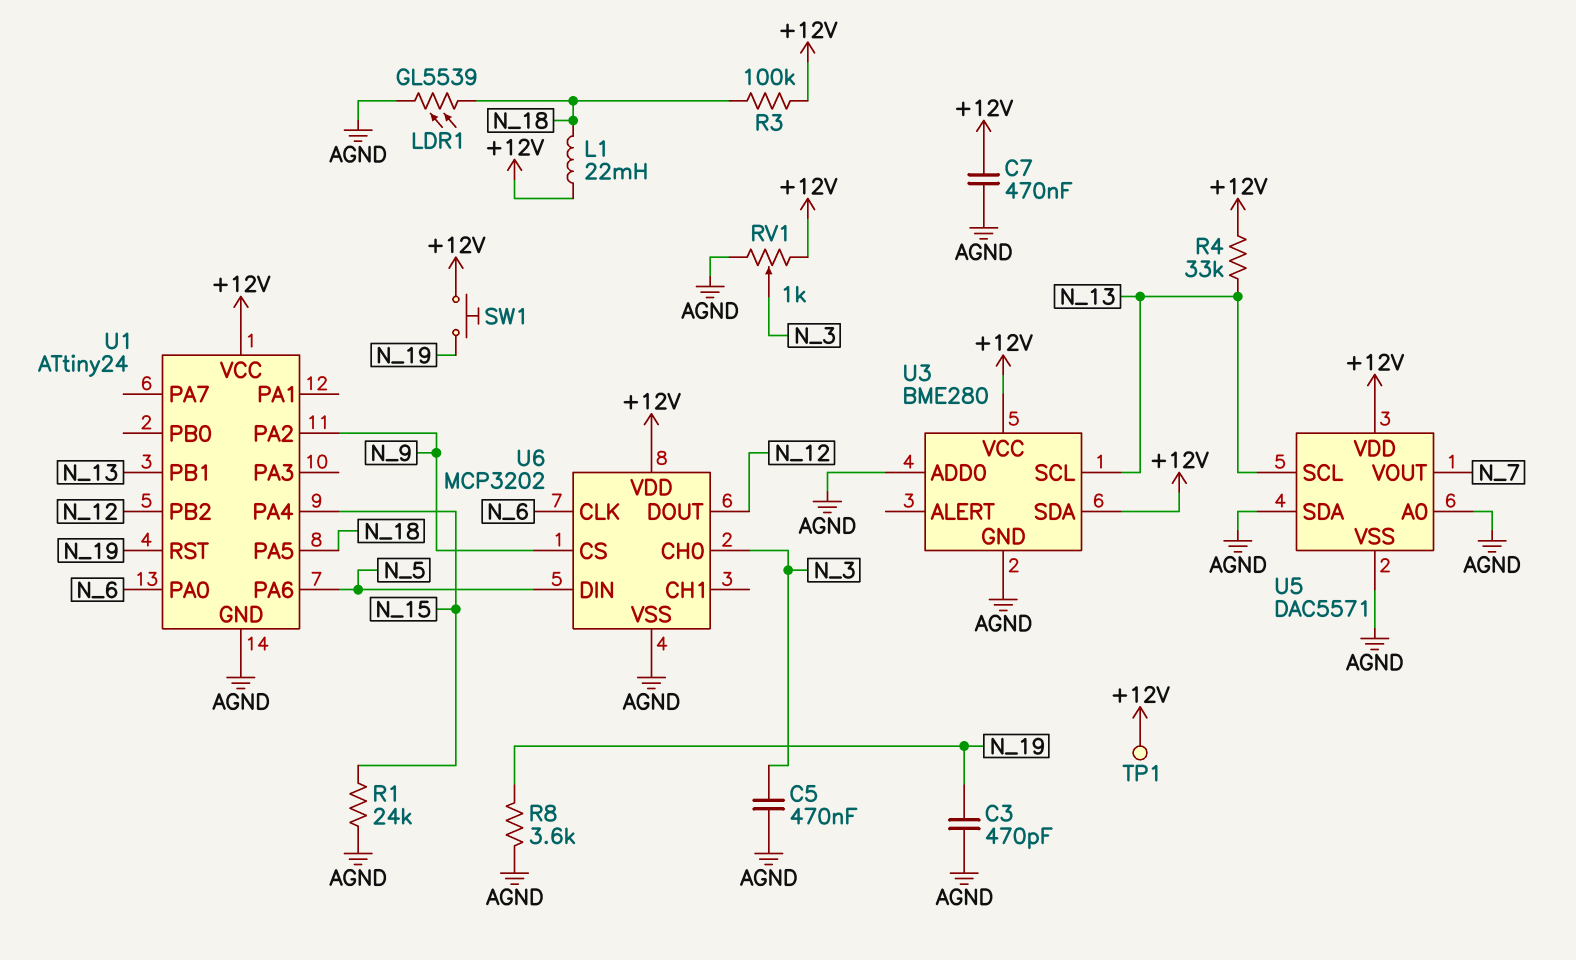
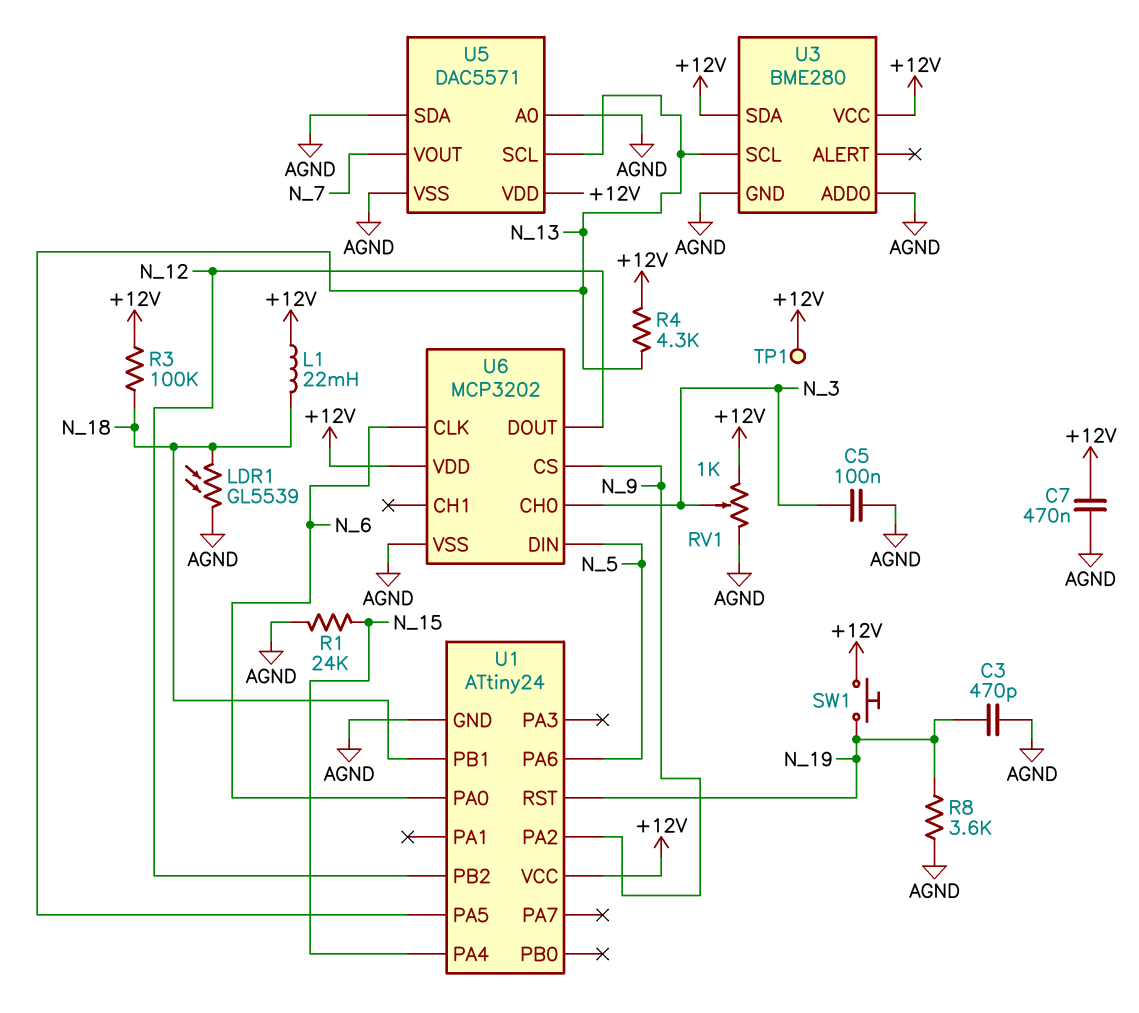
C5: 470nF (AGND, N_3) -> 100nF (AGND, N_3)
R4: 33k (+12V, N_13) -> 4.3k (+12V, N_13)
U1 pin PA5: N_18 -> N_13
U1 pin PB1: N_13 -> N_18

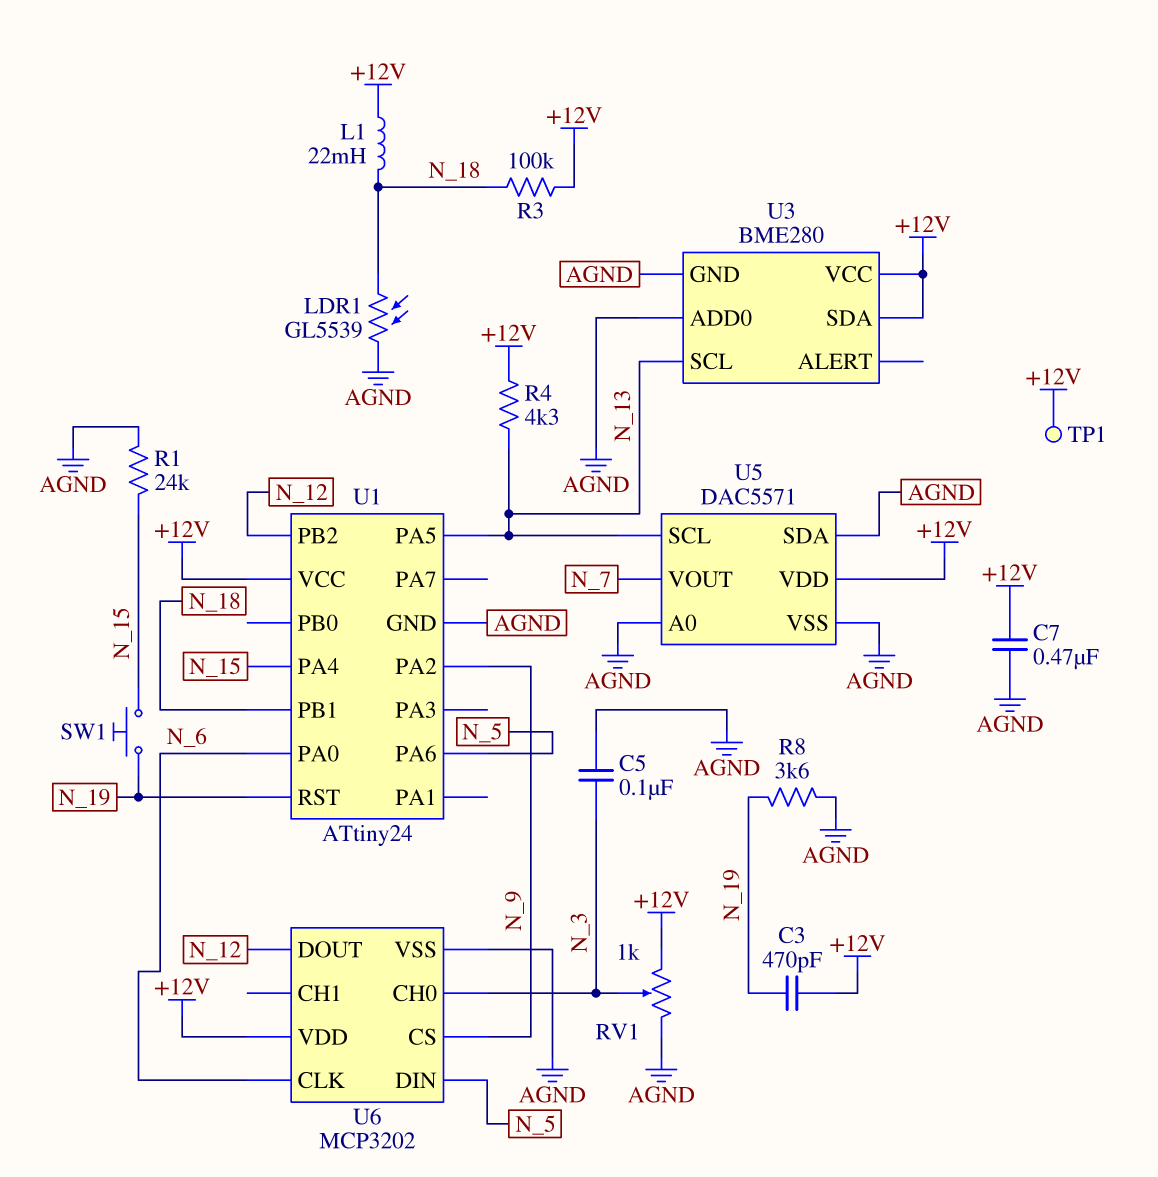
C3: 470pF (AGND, N_19) -> 470pF (+12V, N_19)
SW1: button (+12V, N_19) -> button (N_15, N_19)

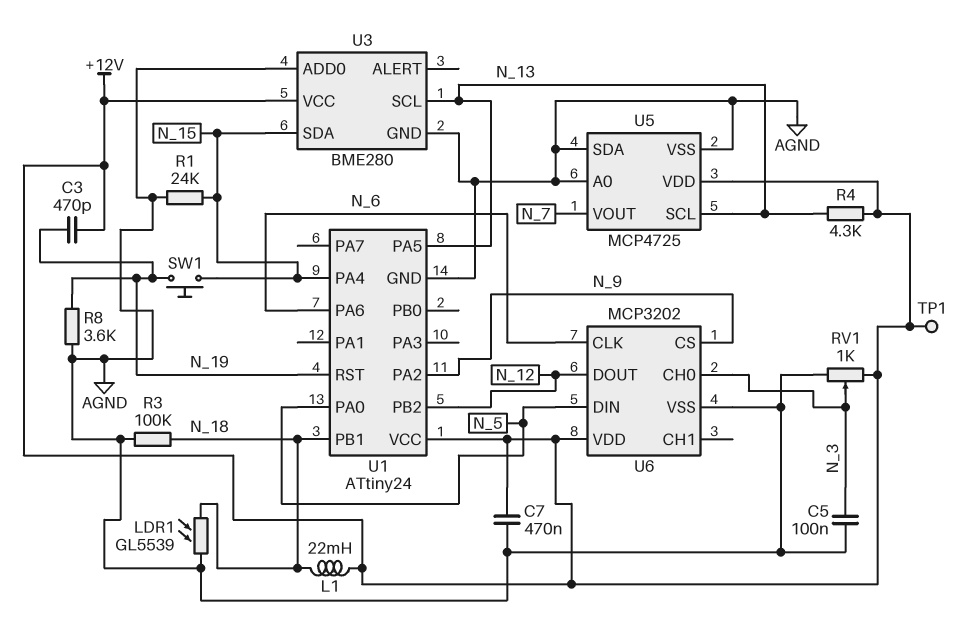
R3: 100k (+12V, N_18) -> 100k (AGND, N_18)
U1 pin PA0: N_6 -> N_5
U1 pin PA6: N_5 -> N_6
U3 pin SDA: +12V -> N_15
U5: DAC5571 -> MCP4725

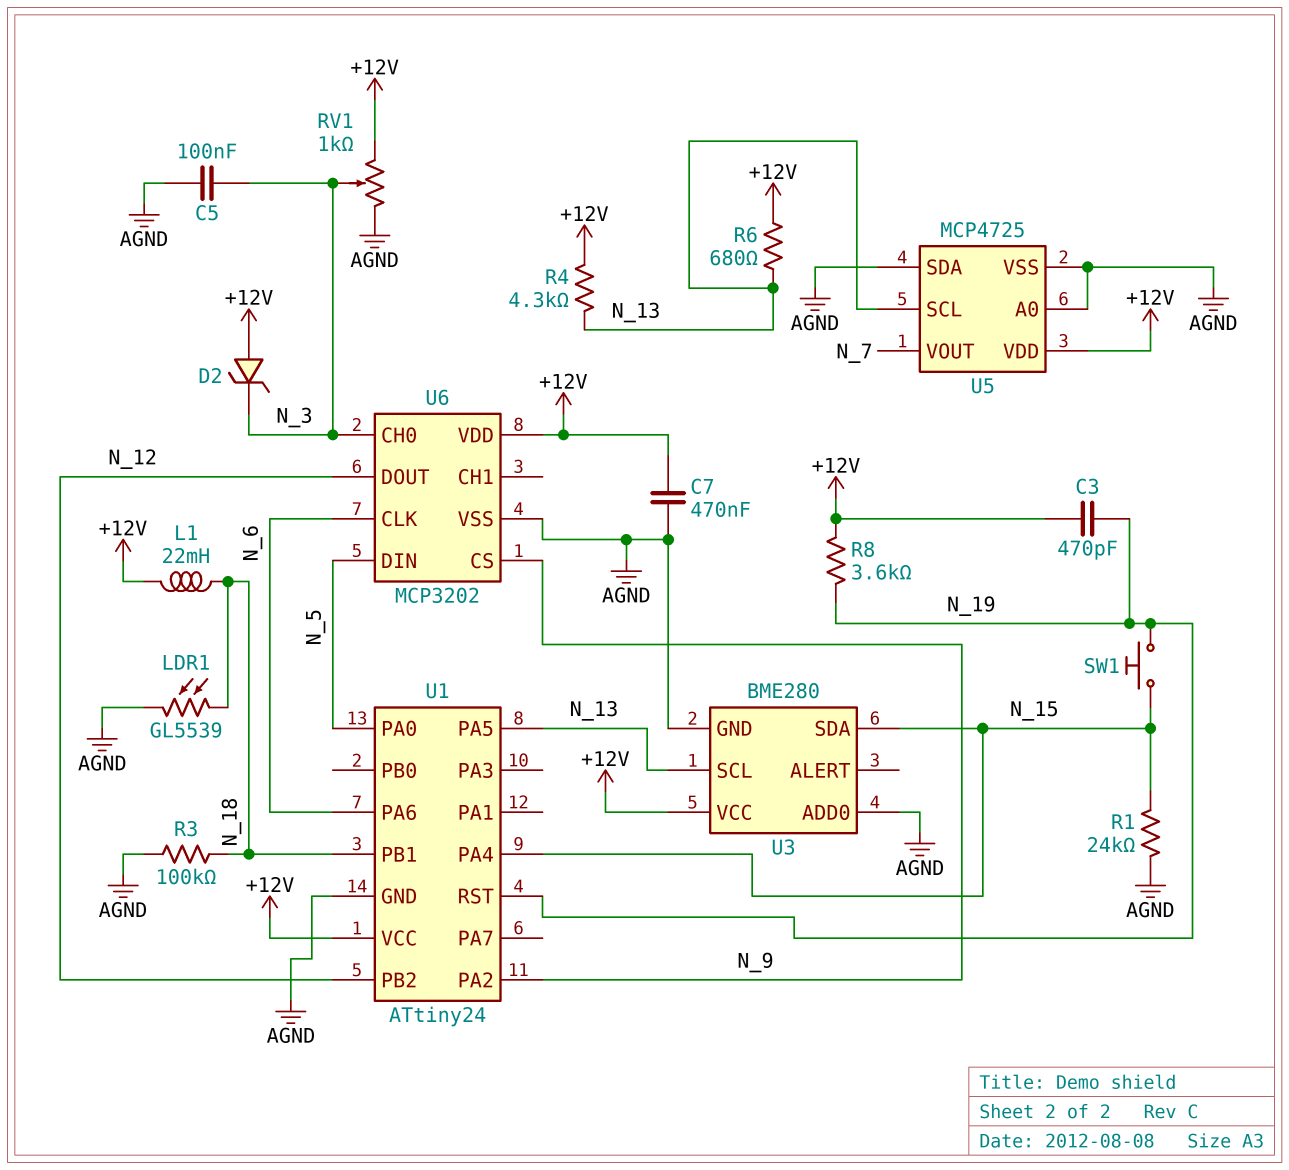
D2: none -> zener (A +12V, K N_3)
R6: none -> 680 (+12V, N_13)
R8: 3.6k (AGND, N_19) -> 3.6k (+12V, N_19)
TP1: test point (+12V) -> none

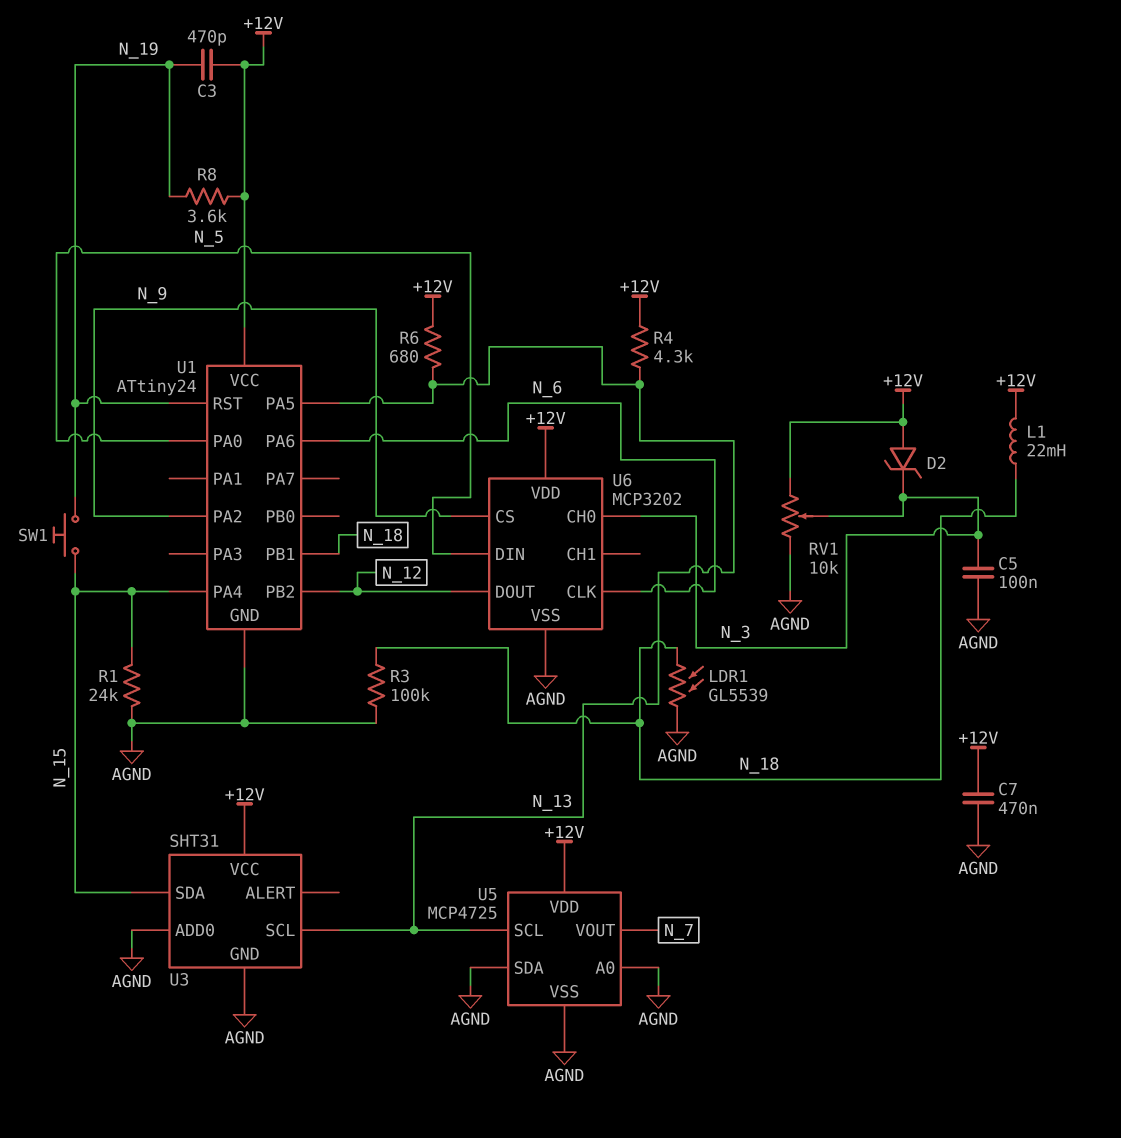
RV1: 1k (+12V, AGND, wiper N_3) -> 10k (+12V, AGND, wiper N_3)
U3: BME280 -> SHT31

